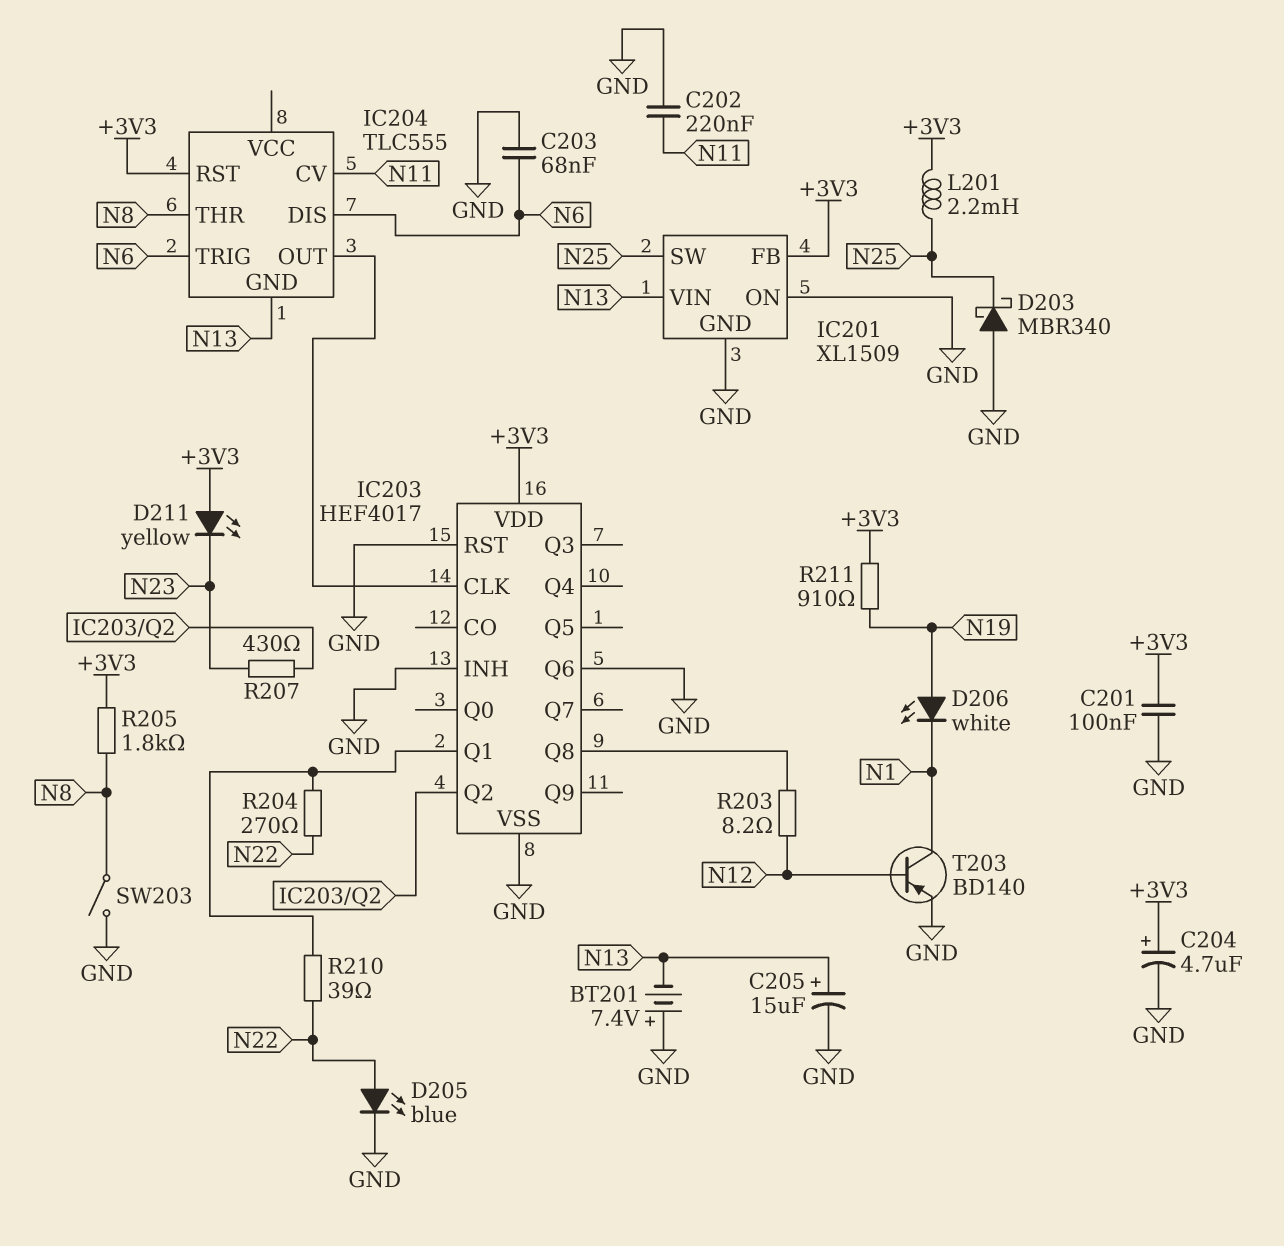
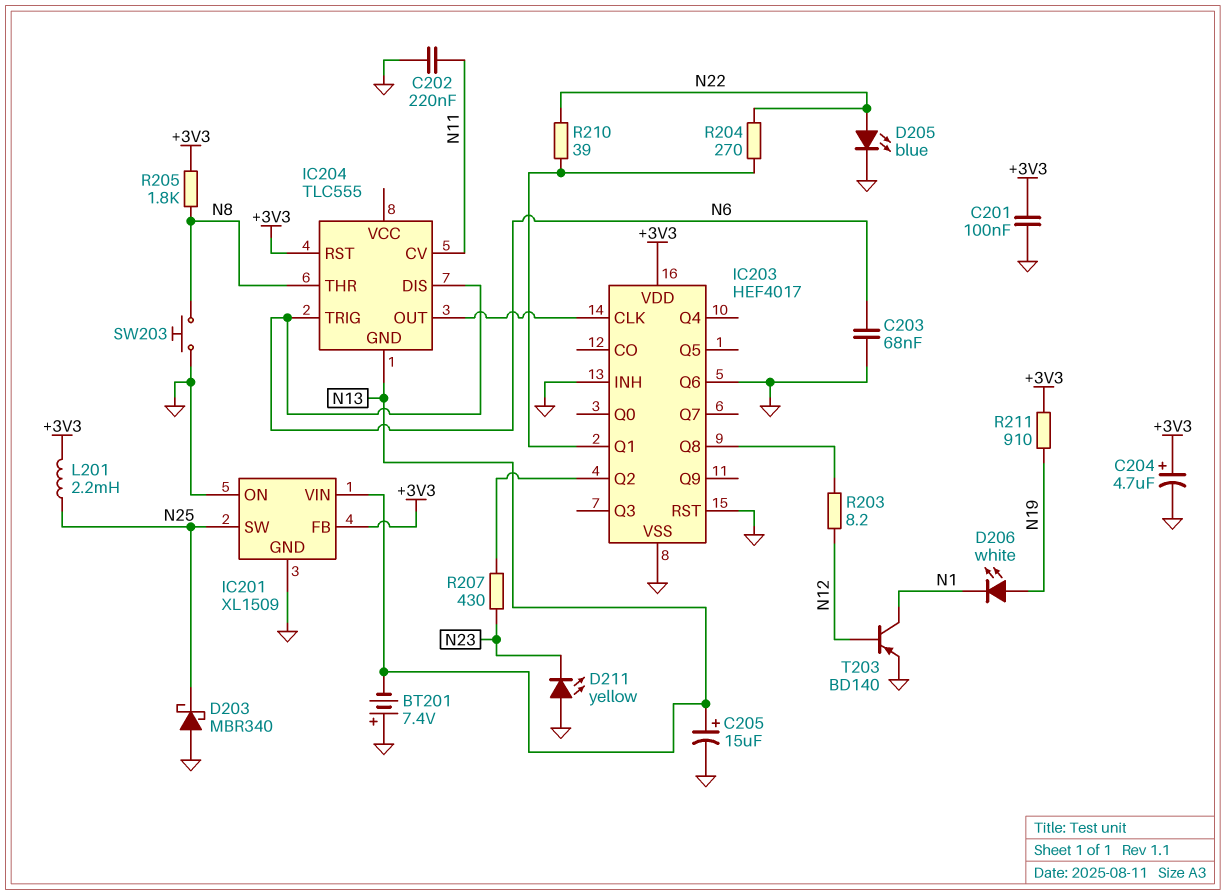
D211: LED yellow (A +3V3, K N23) -> LED yellow (A GND, K N23)
SW203: switch (GND, N8) -> button (GND, N8)

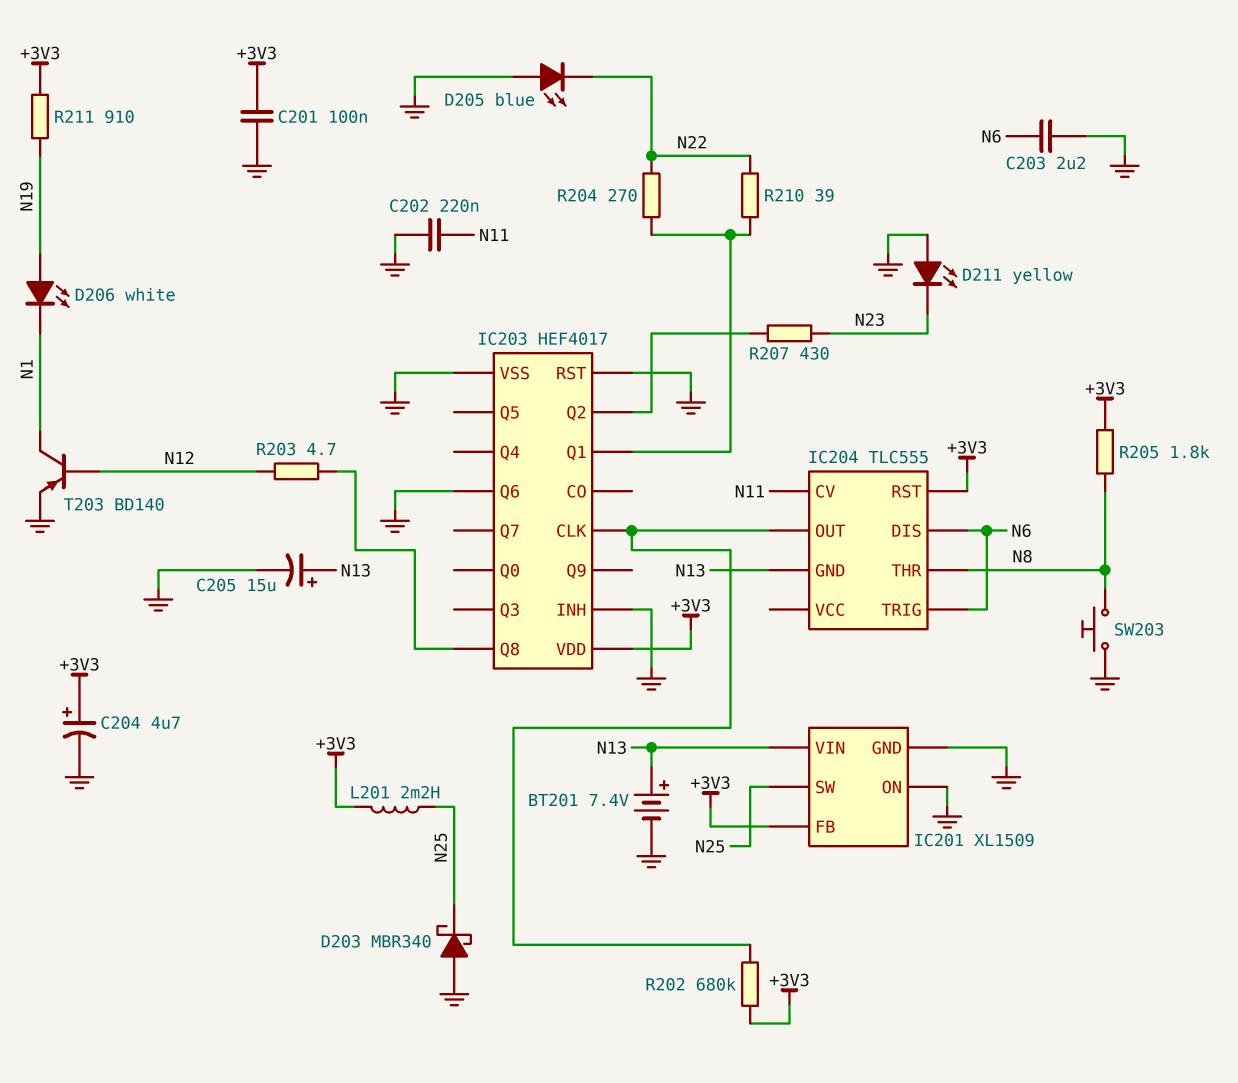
BT201: 7.4V (plus GND, minus N13) -> 7.4V (plus N13, minus GND)
C203: 68nF (GND, N6) -> 2.2uF (GND, N6)
D205: LED blue (A N22, K GND) -> LED blue (A GND, K N22)
R202: none -> 680k (+3V3, IC203/CLK)
R203: 8.2 (IC203/Q8, N12) -> 4.7 (IC203/Q8, N12)

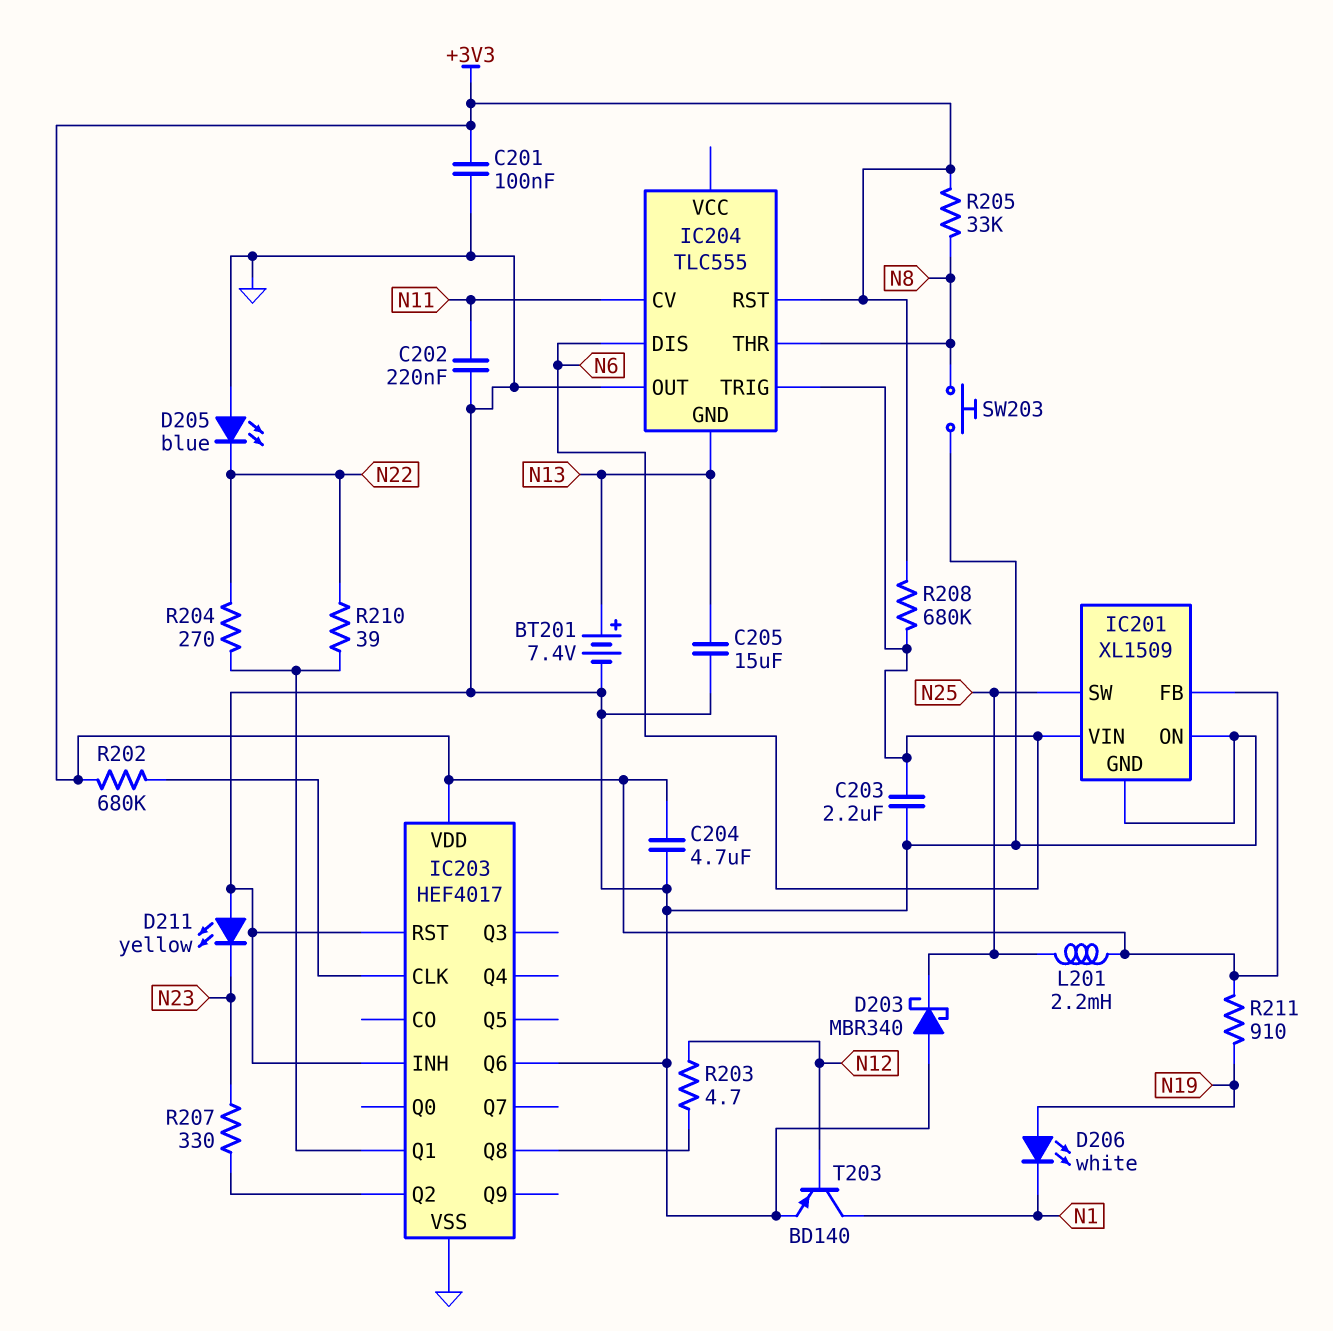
C204: 4.7uF (plus +3V3, minus GND) -> 4.7uF (+3V3, GND)
C205: 15uF (plus N13, minus GND) -> 15uF (GND, N13)
IC201 pin VIN: N13 -> N6
IC204 pin OUT: IC203/CLK -> GND
R205: 1.8k (+3V3, N8) -> 33k (+3V3, N8)
R207: 430 (IC203/Q2, N23) -> 330 (IC203/Q2, N23)
R208: none -> 680k (+3V3, N6)

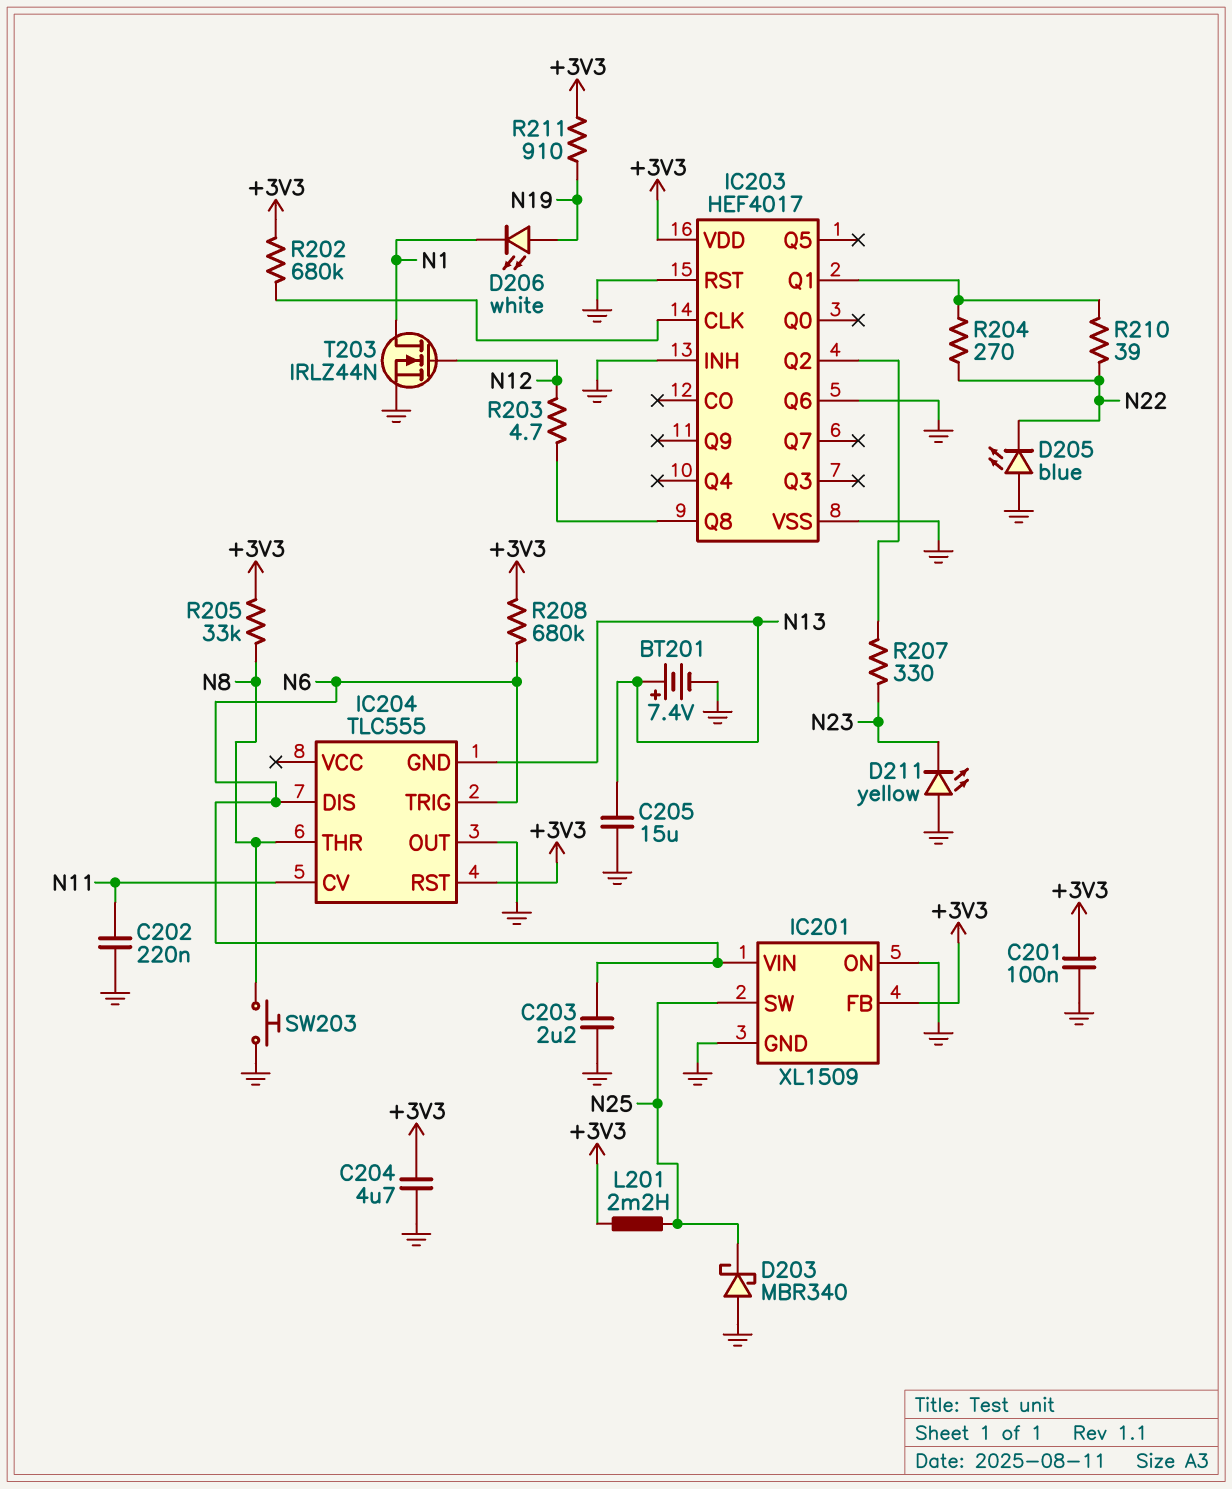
T203: PNP BD140 (B N12, C N1, E GND) -> NMOS IRLZ44N (G N12, D N1, S GND)

